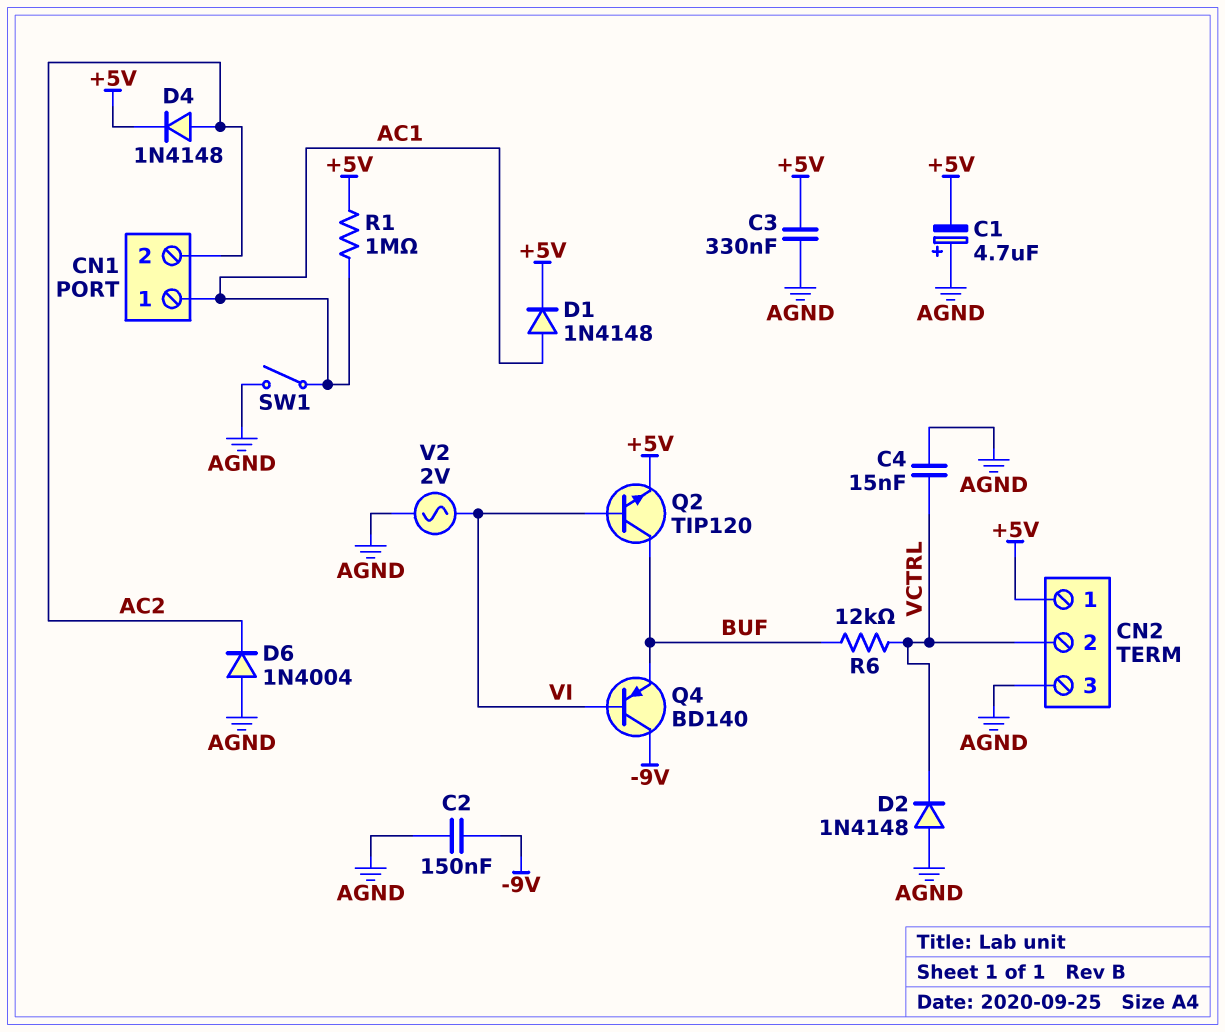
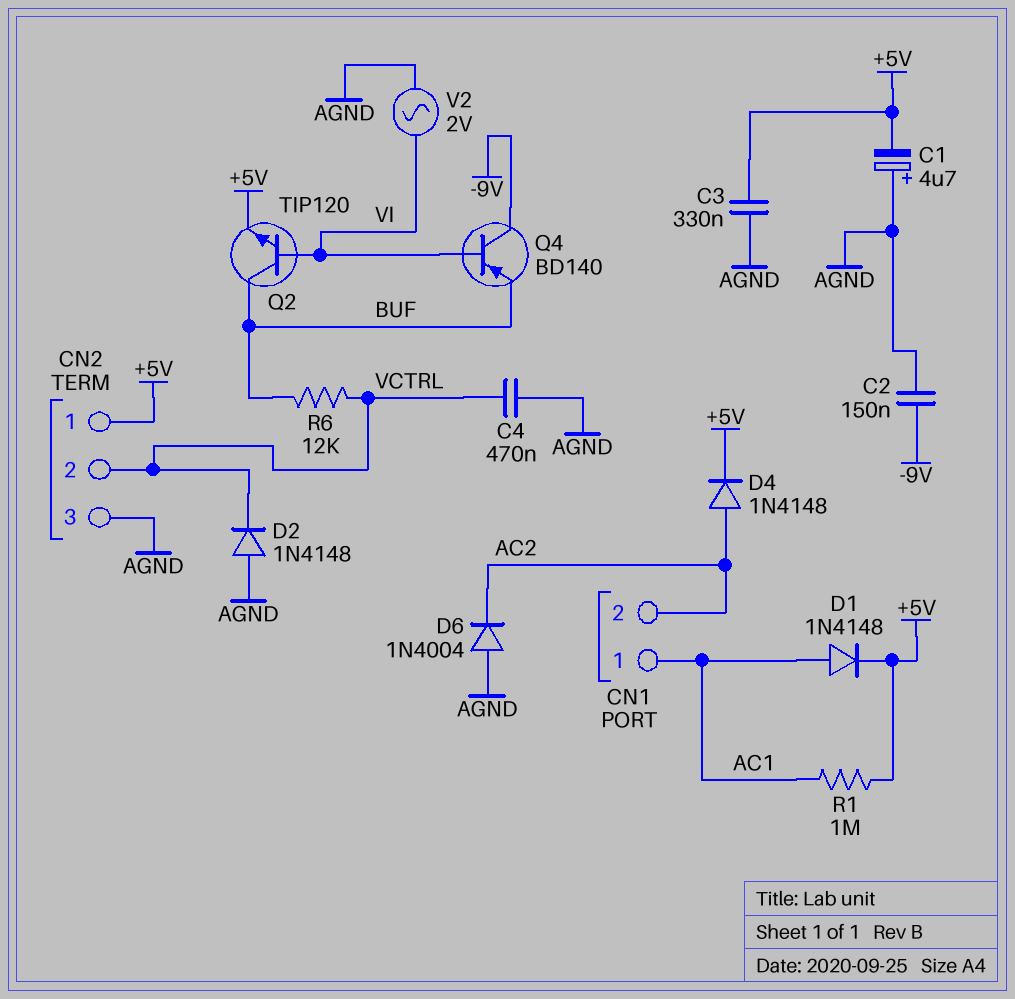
C4: 15nF (AGND, VCTRL) -> 470nF (AGND, VCTRL)
SW1: switch (AC1, AGND) -> none

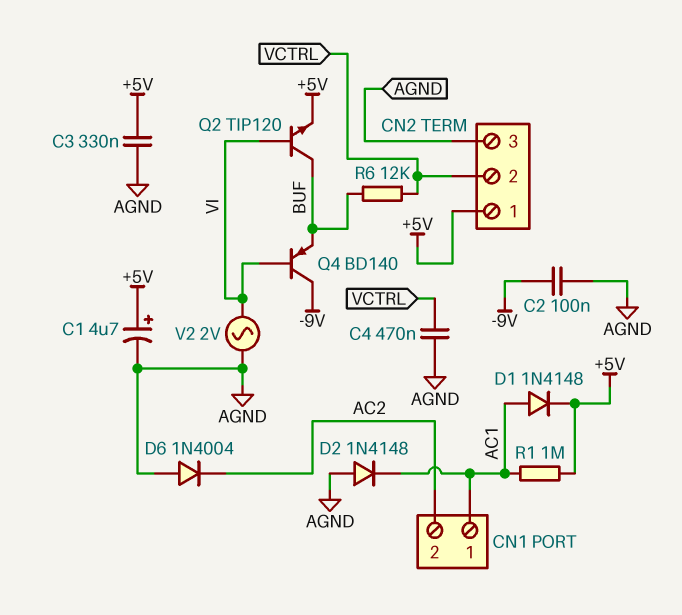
C1: 4.7uF (plus AGND, minus +5V) -> 4.7uF (plus +5V, minus AGND)
C2: 150nF (-9V, AGND) -> 100nF (-9V, AGND)
D2: diode 1N4148 (A AGND, K VCTRL) -> diode 1N4148 (A AGND, K AC1)
D4: diode 1N4148 (A AC2, K +5V) -> none

